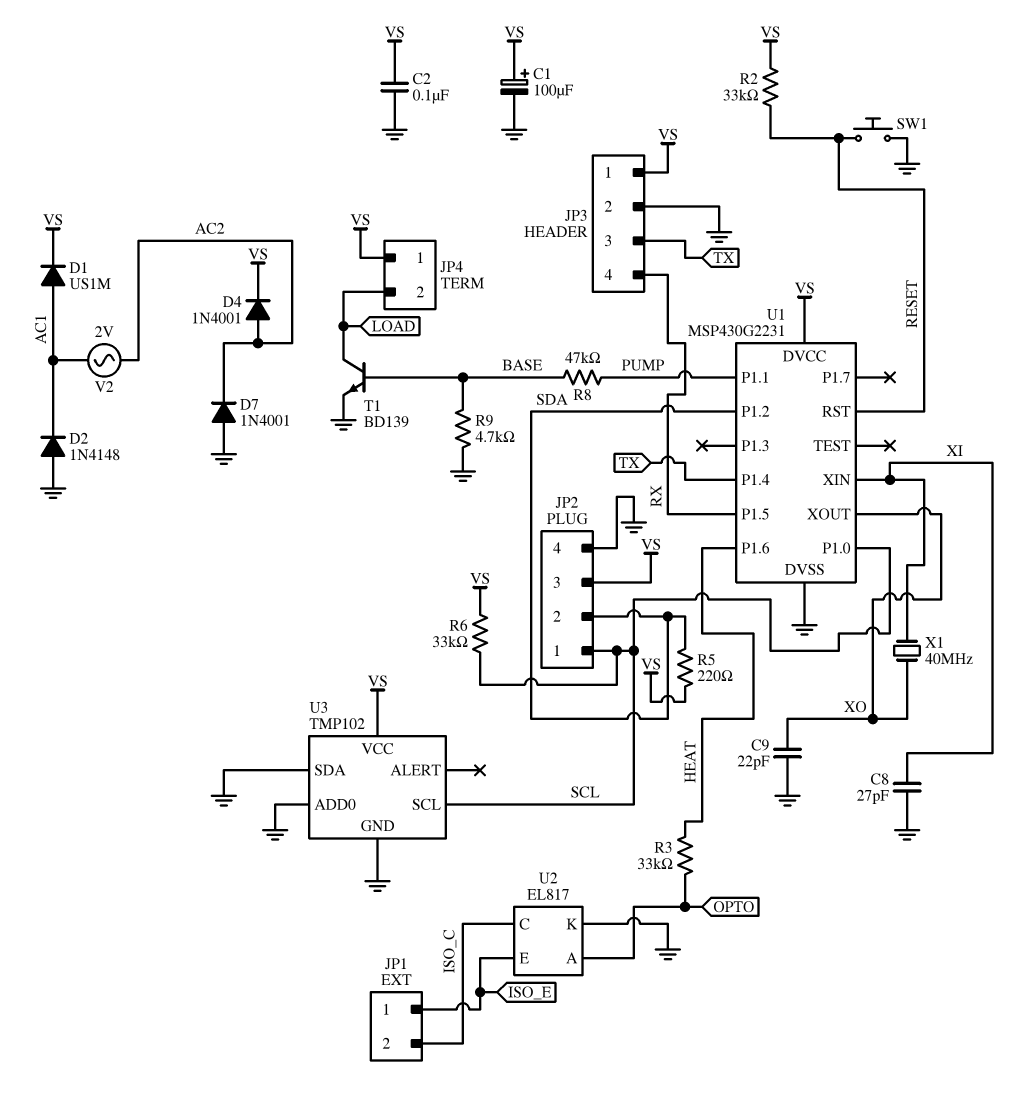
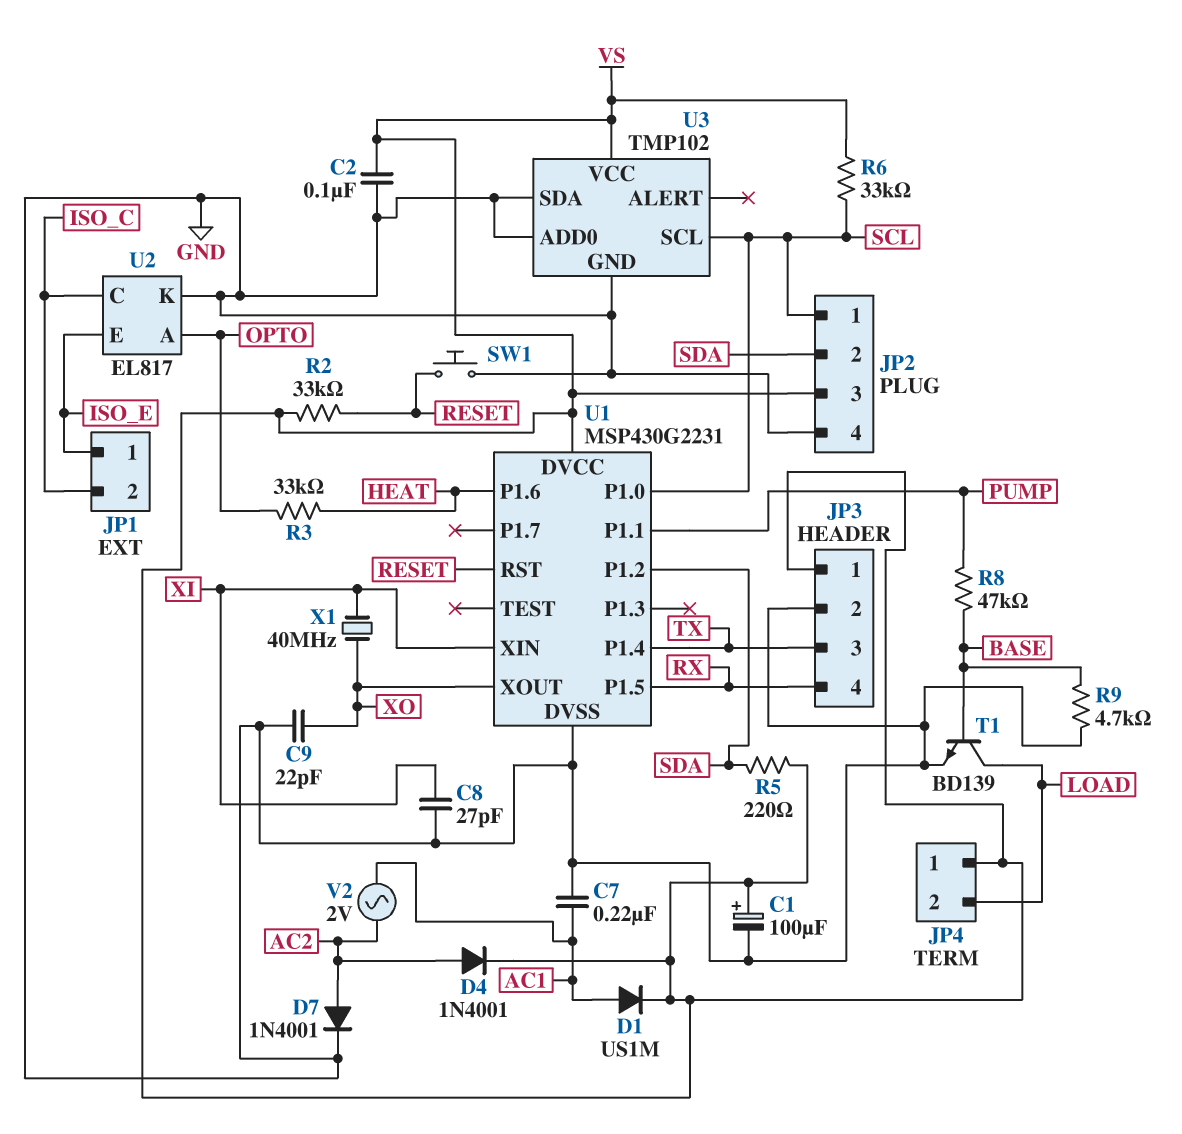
C7: none -> 220nF (AC1, GND)
D2: diode 1N4148 (A GND, K AC1) -> none
D7: diode 1N4001 (A GND, K AC2) -> diode 1N4001 (A AC2, K GND)

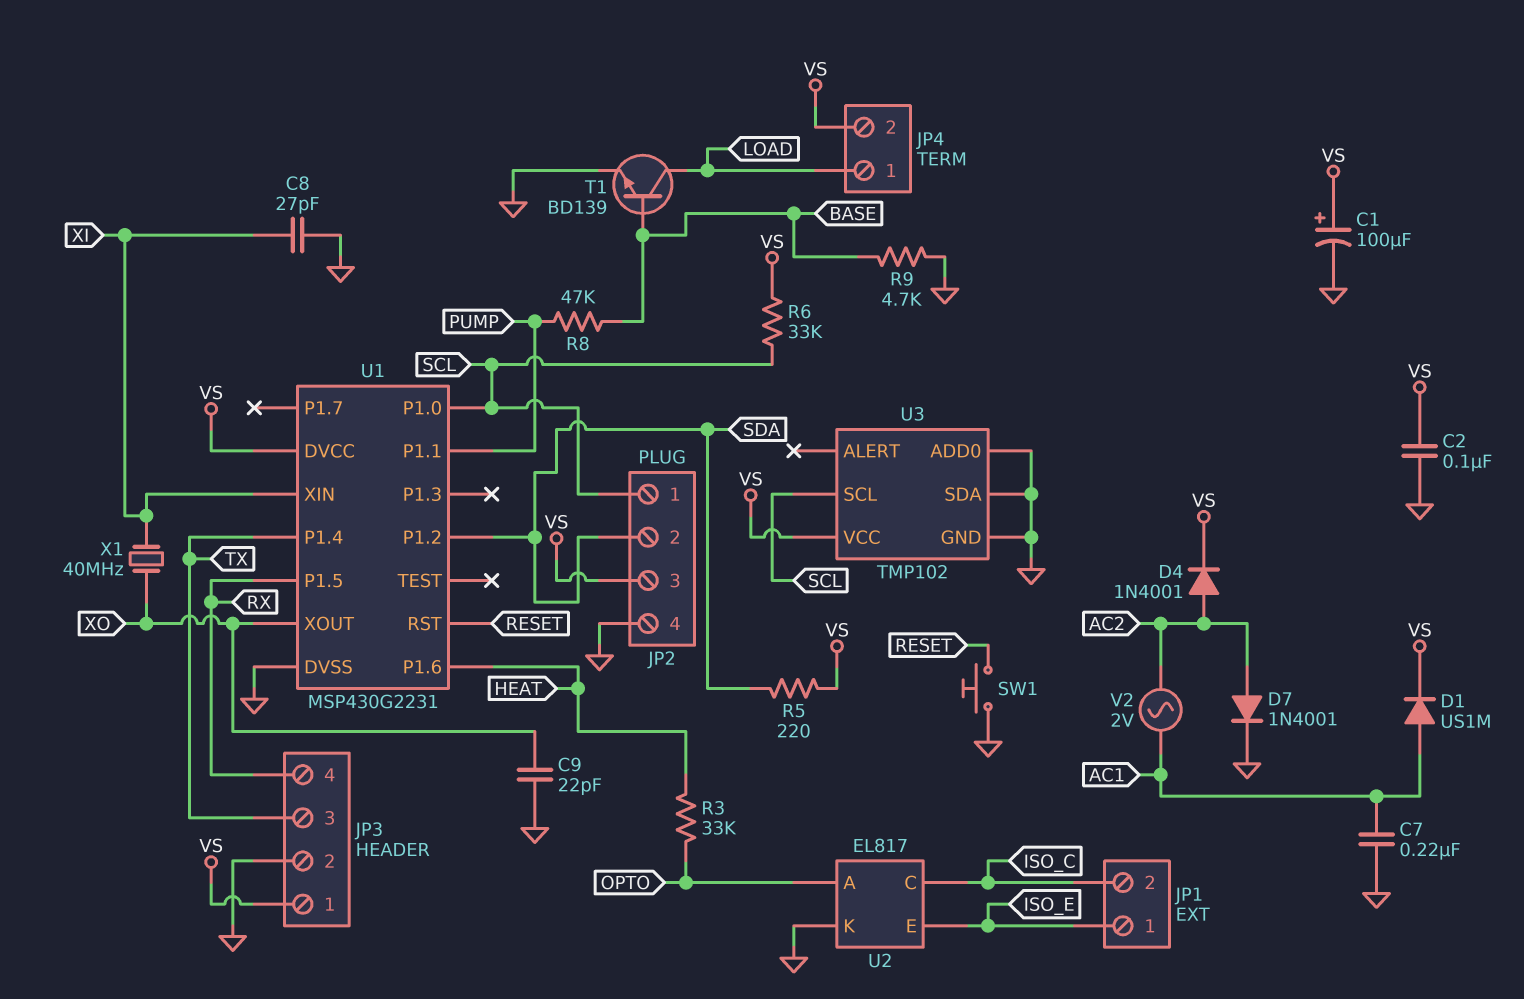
JP4 pin 1: VS -> LOAD
JP4 pin 2: LOAD -> VS
R2: 33k (RESET, VS) -> none

